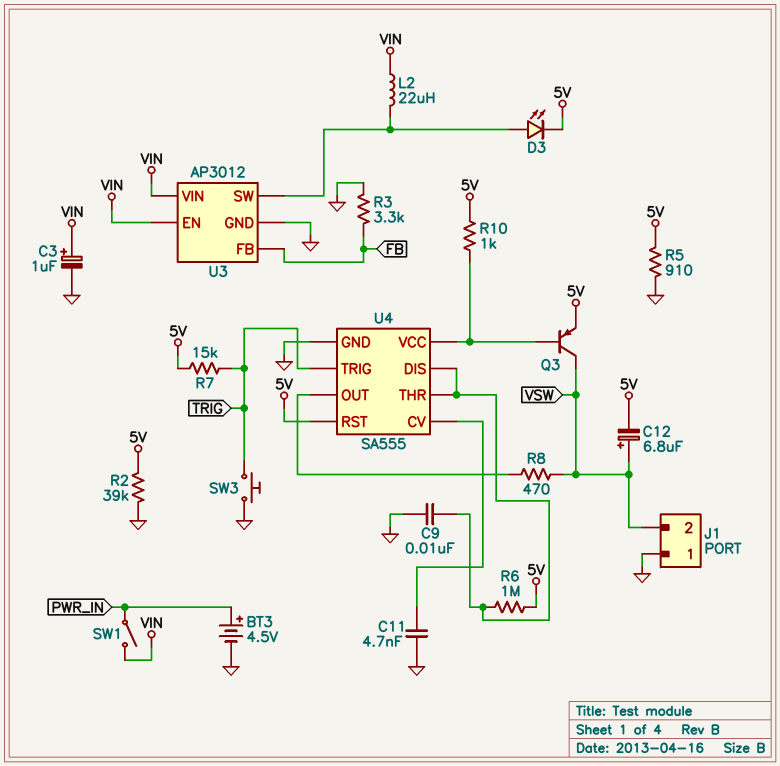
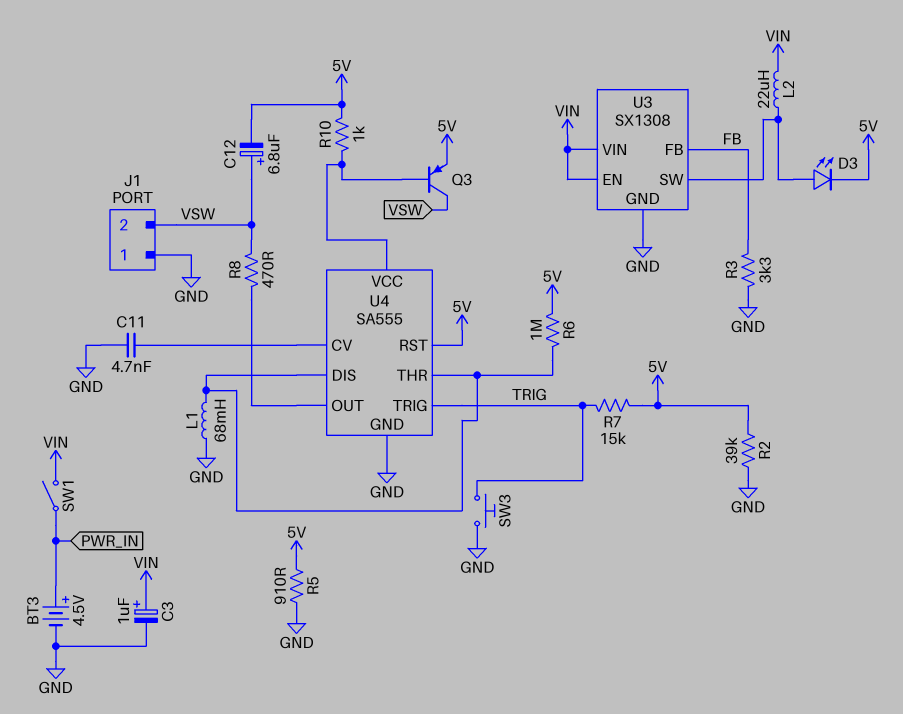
C9: 10nF (GND, U4/DIS) -> none
L1: none -> 68mH (GND, U4/DIS)
U3: AP3012 -> SX1308

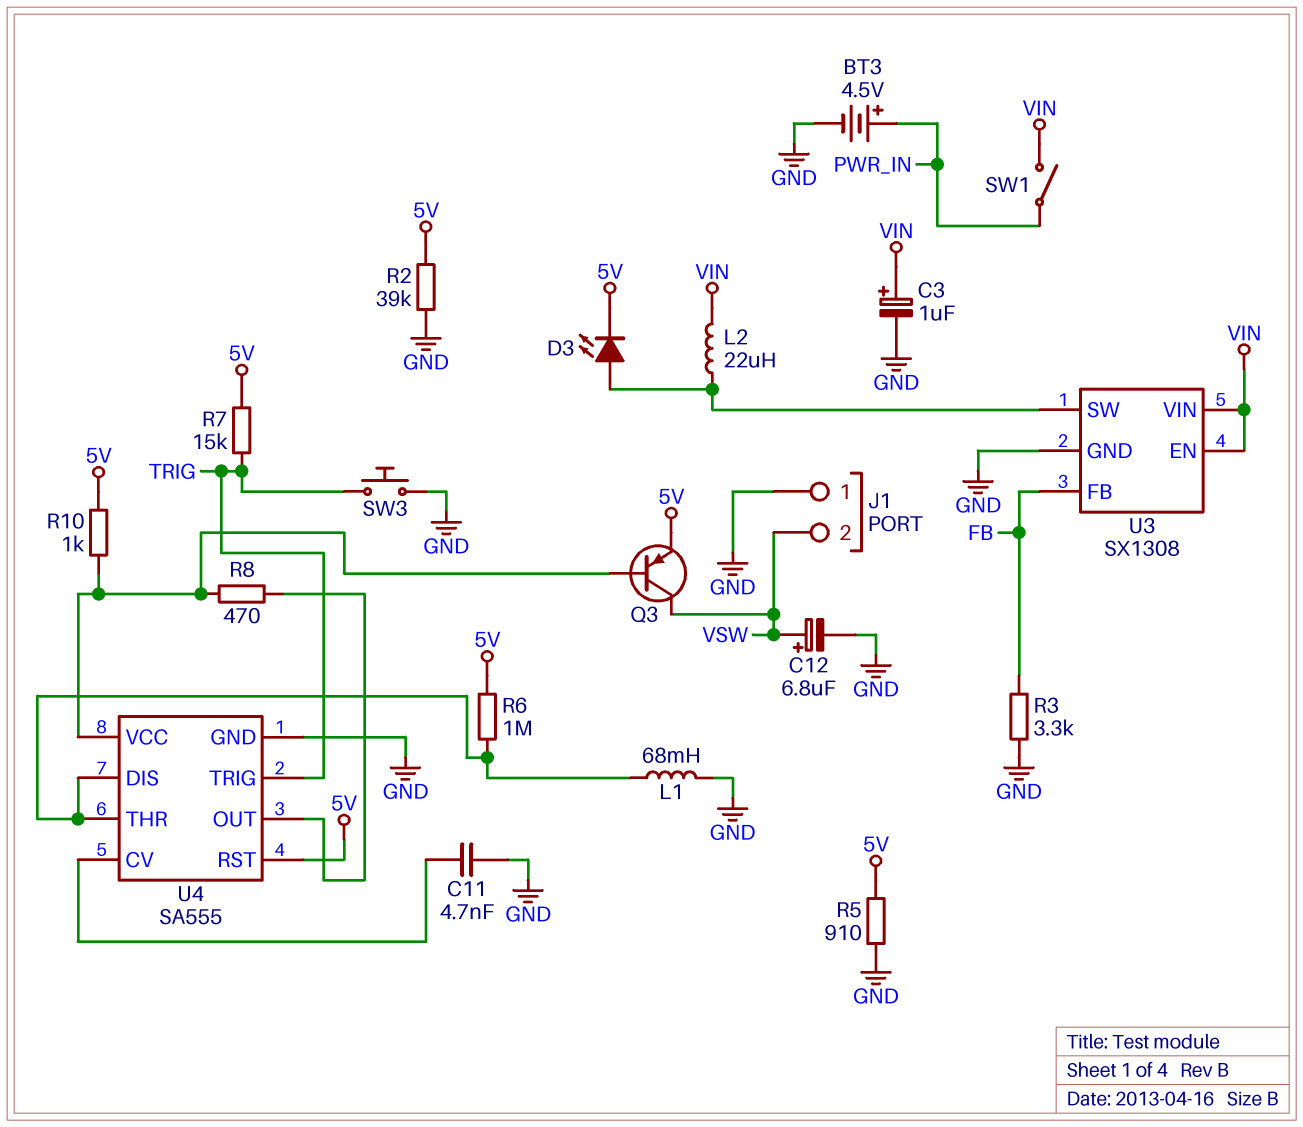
C12: 6.8uF (plus VSW, minus 5V) -> 6.8uF (plus VSW, minus GND)
R8: 470 (U4/OUT, VSW) -> 470 (U4/OUT, U4/VCC)

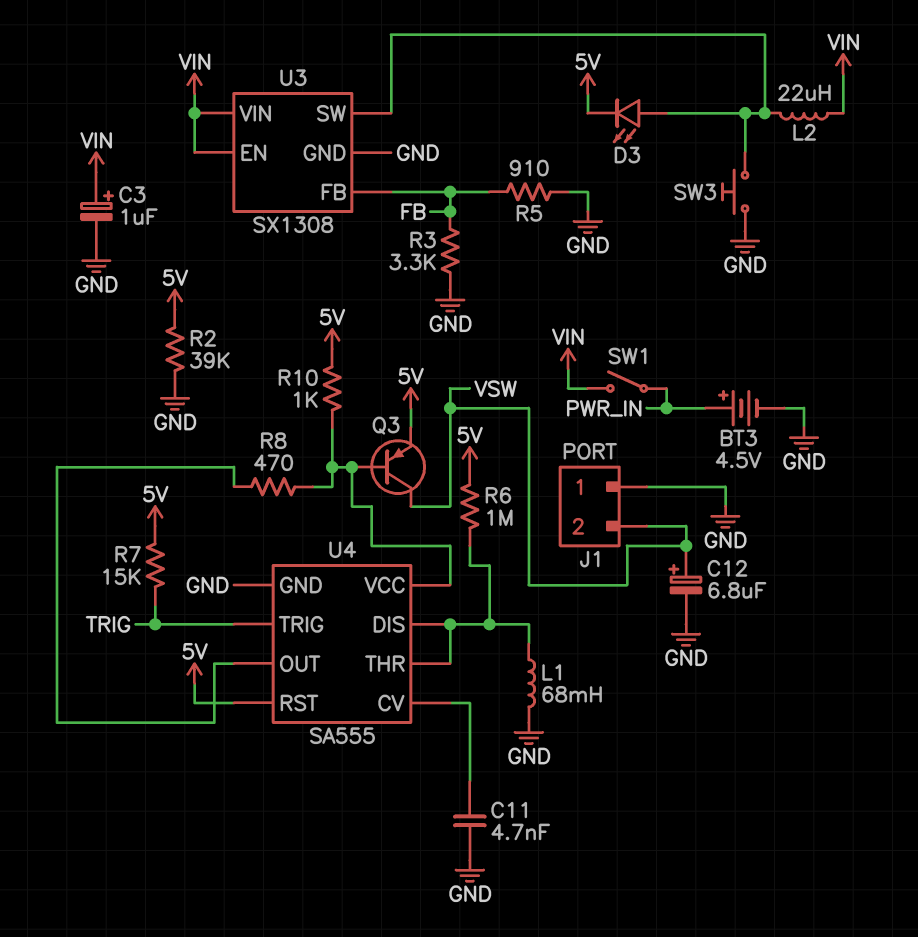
R5: 910 (5V, GND) -> 910 (FB, GND)
SW3: button (GND, TRIG) -> button (GND, U3/SW)

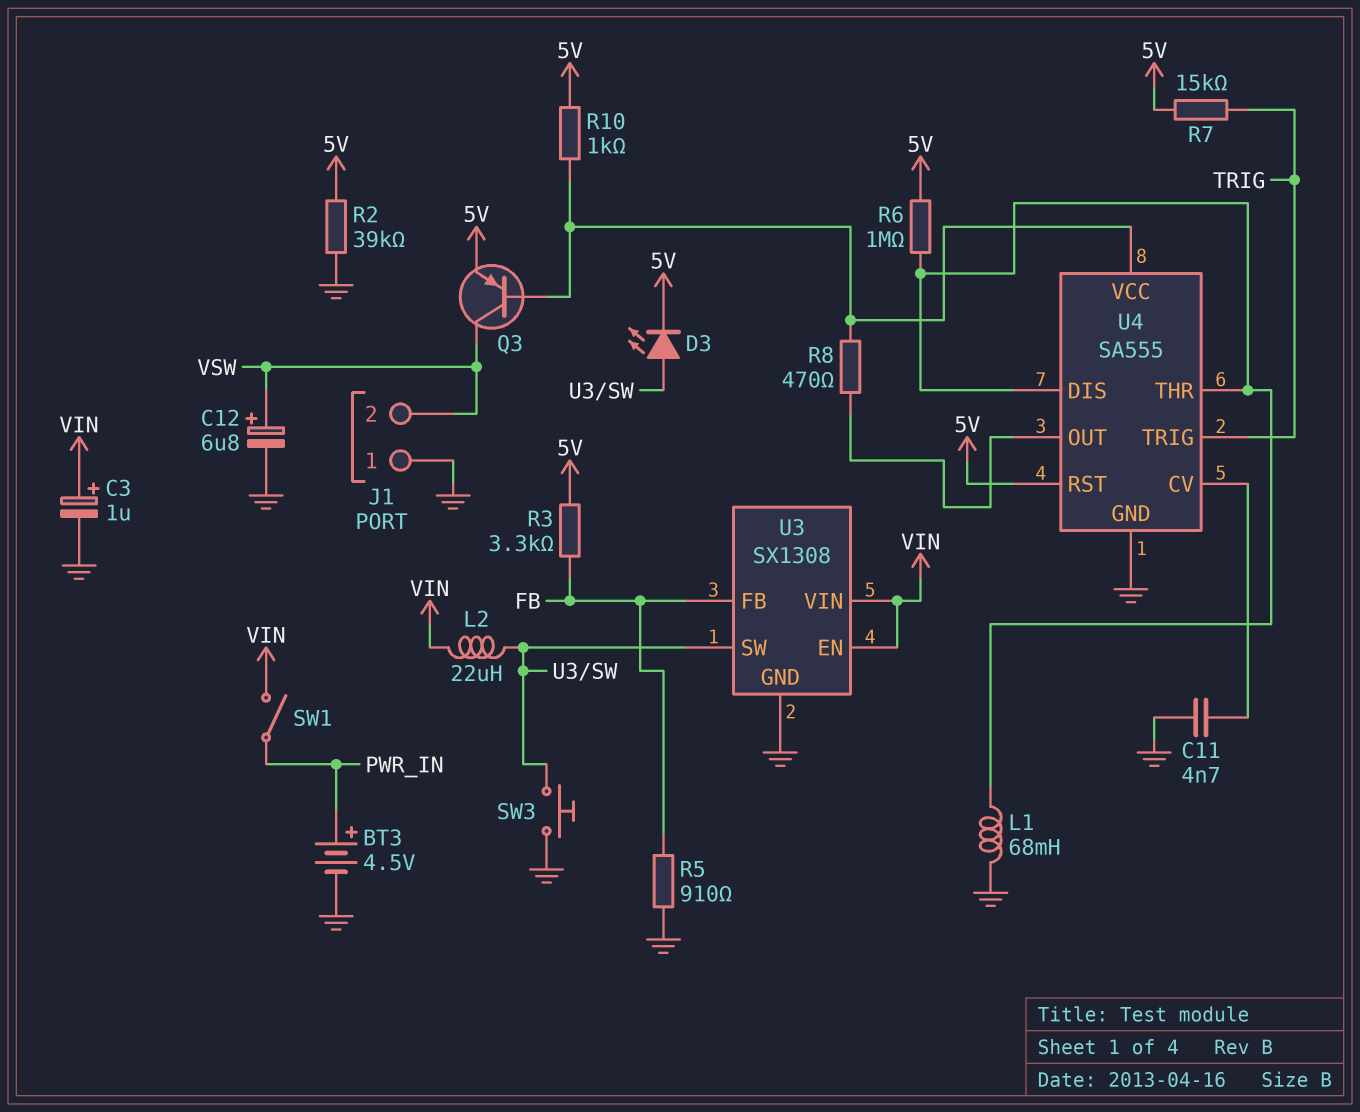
R3: 3.3k (FB, GND) -> 3.3k (5V, FB)

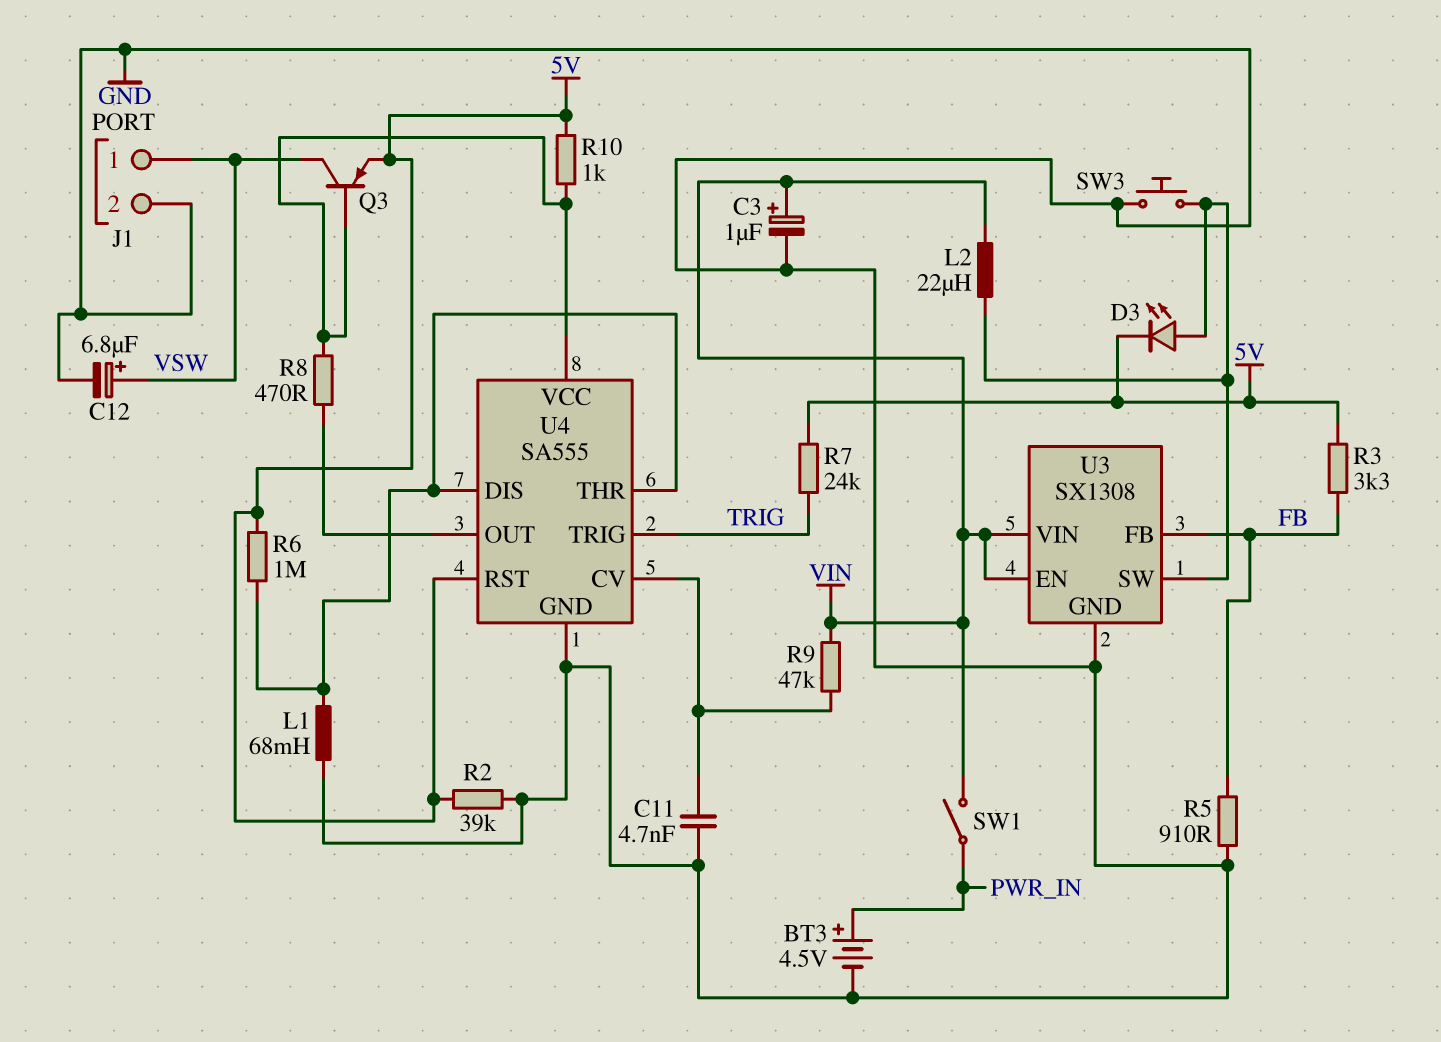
J1 pin 1: GND -> VSW
J1 pin 2: VSW -> GND
R7: 15k (5V, TRIG) -> 24k (5V, TRIG)
R9: none -> 47k (U4/CV, VIN)

